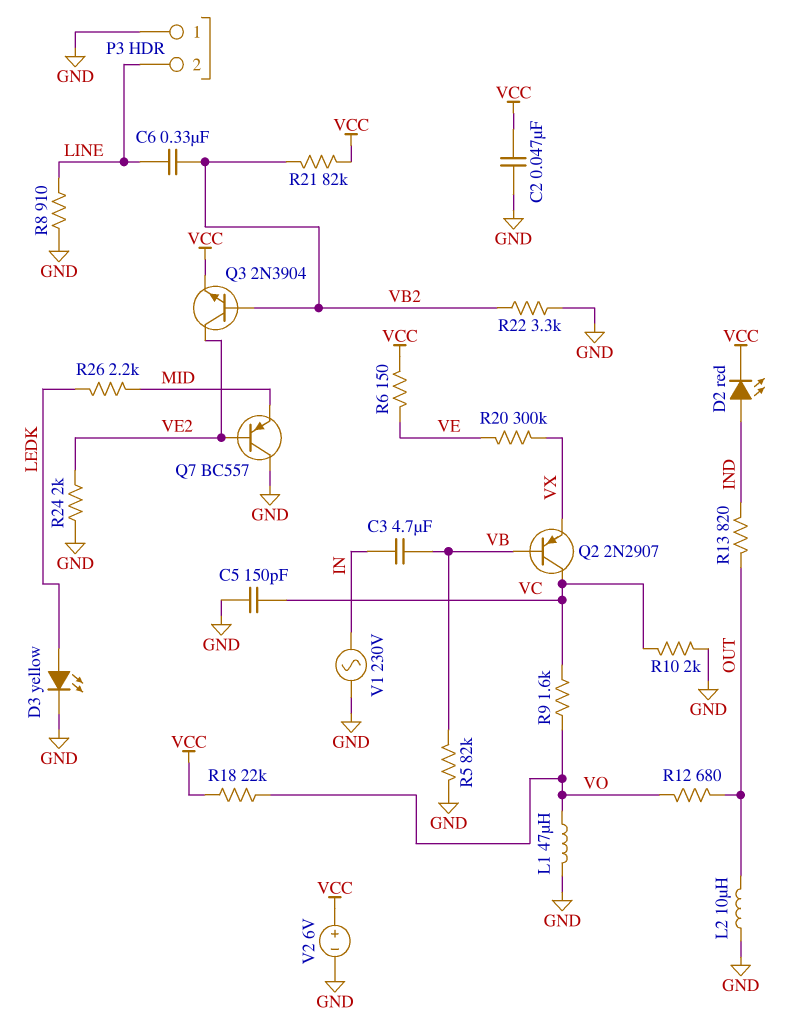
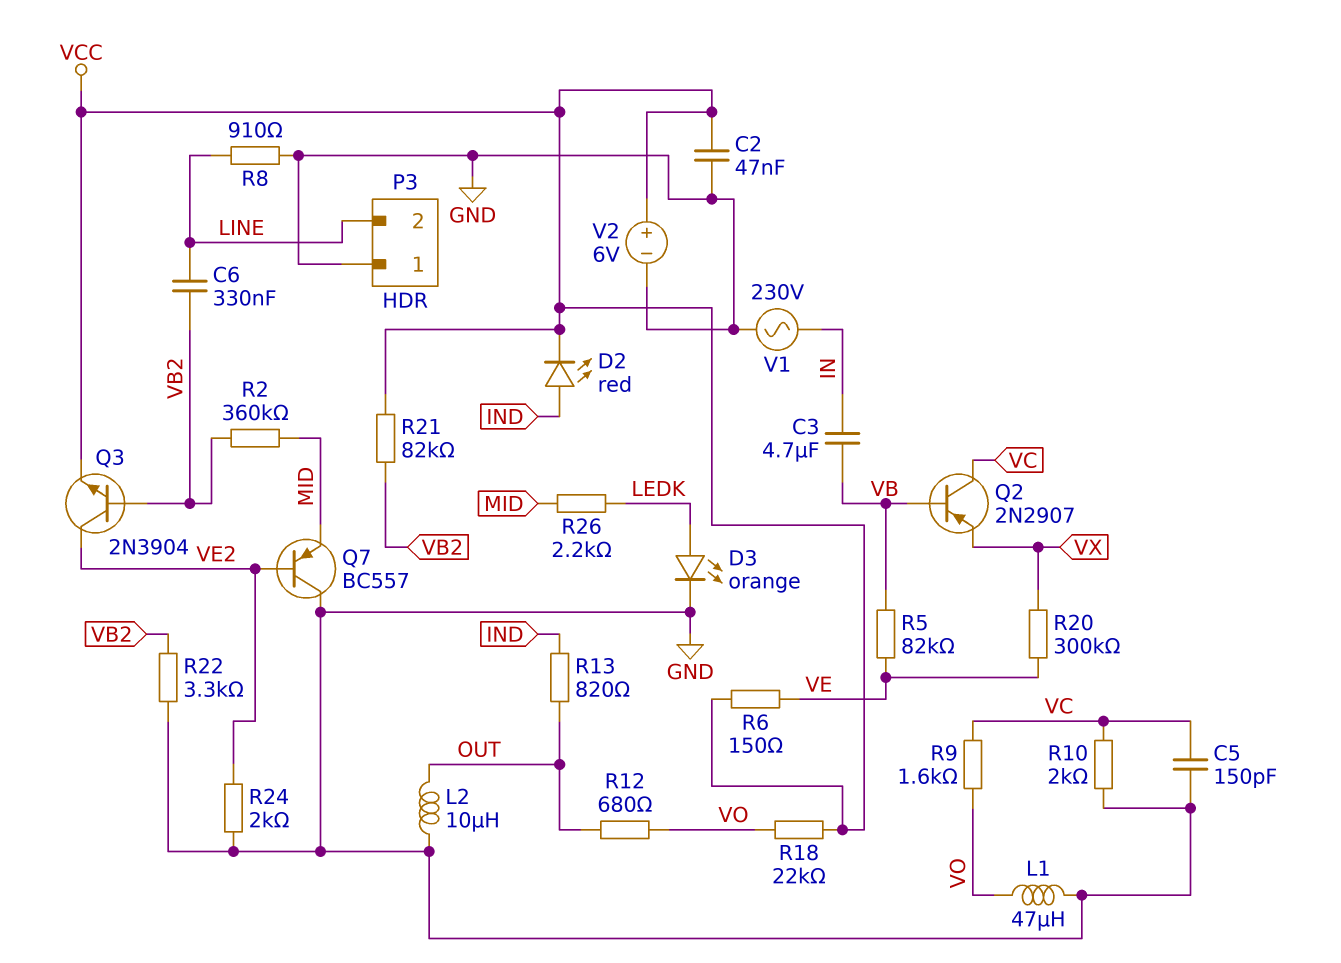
D3: LED yellow (A LEDK, K GND) -> LED orange (A LEDK, K GND)
R2: none -> 360k (MID, VB2)
R5: 82k (GND, VB) -> 82k (VB, VE)

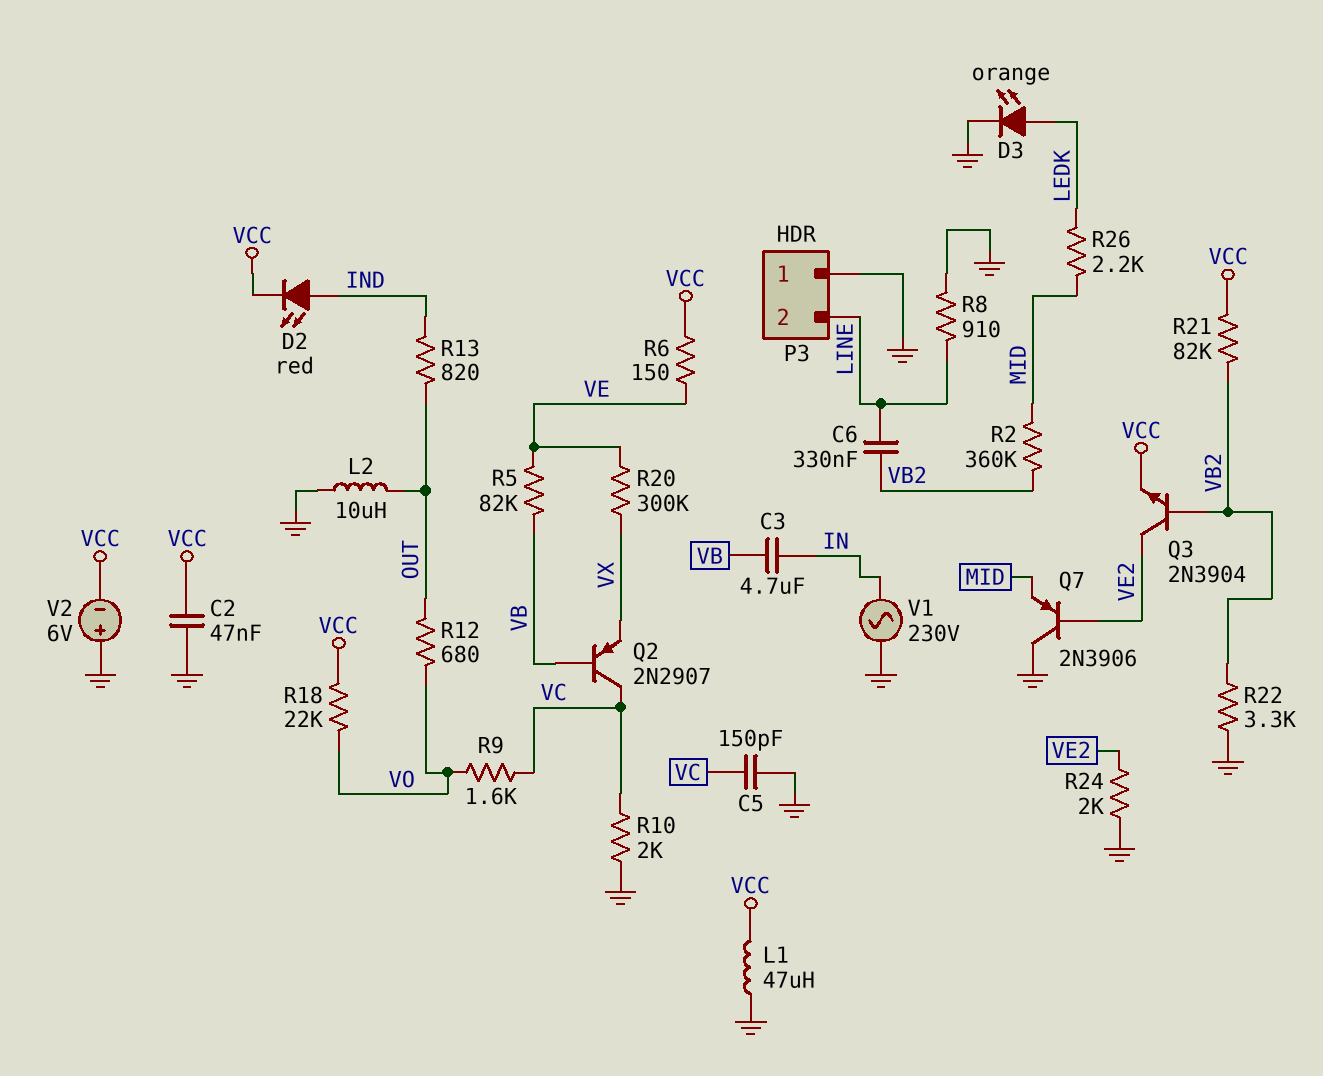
L1: 47uH (GND, VO) -> 47uH (GND, VCC)
Q7: PNP BC557 (B VE2, C GND, E MID) -> PNP 2N3906 (B VE2, C GND, E MID)
V2: 6V (plus VCC, minus GND) -> 6V (plus GND, minus VCC)

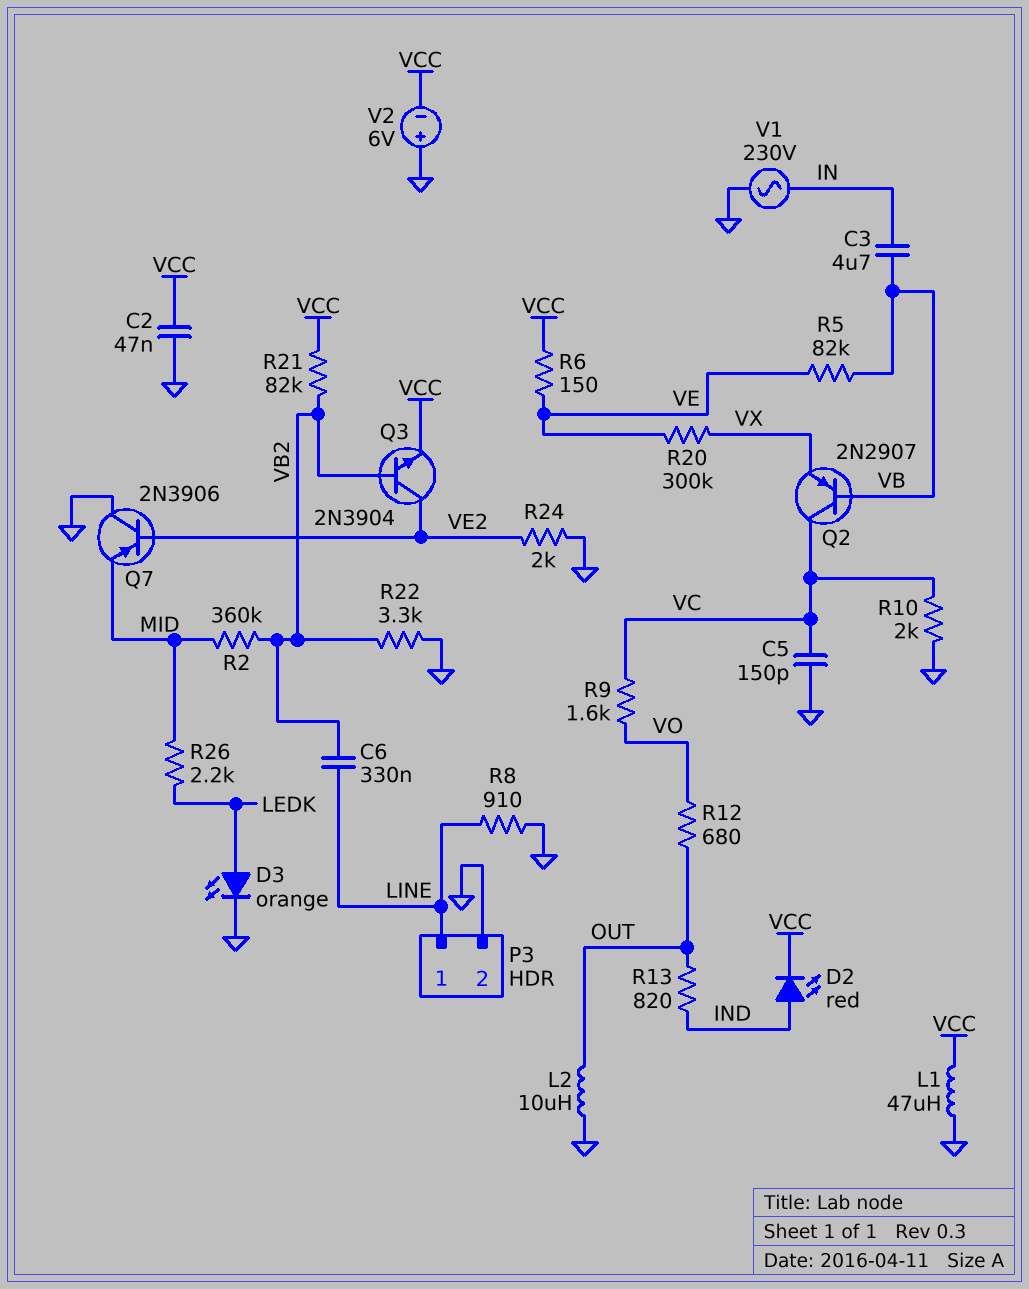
P3 pin 1: GND -> LINE
P3 pin 2: LINE -> GND
R18: 22k (VCC, VO) -> none

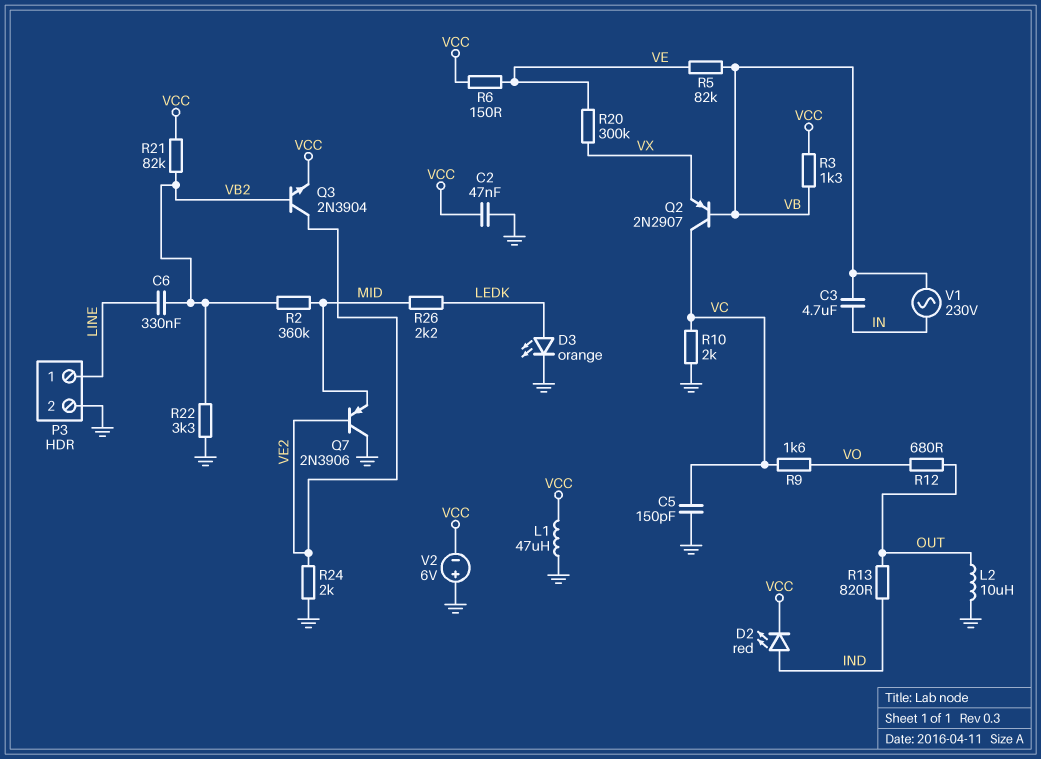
R3: none -> 1.3k (VB, VCC)
R8: 910 (GND, LINE) -> none
V1: AC 230V (GND, IN) -> AC 230V (IN, VB)

